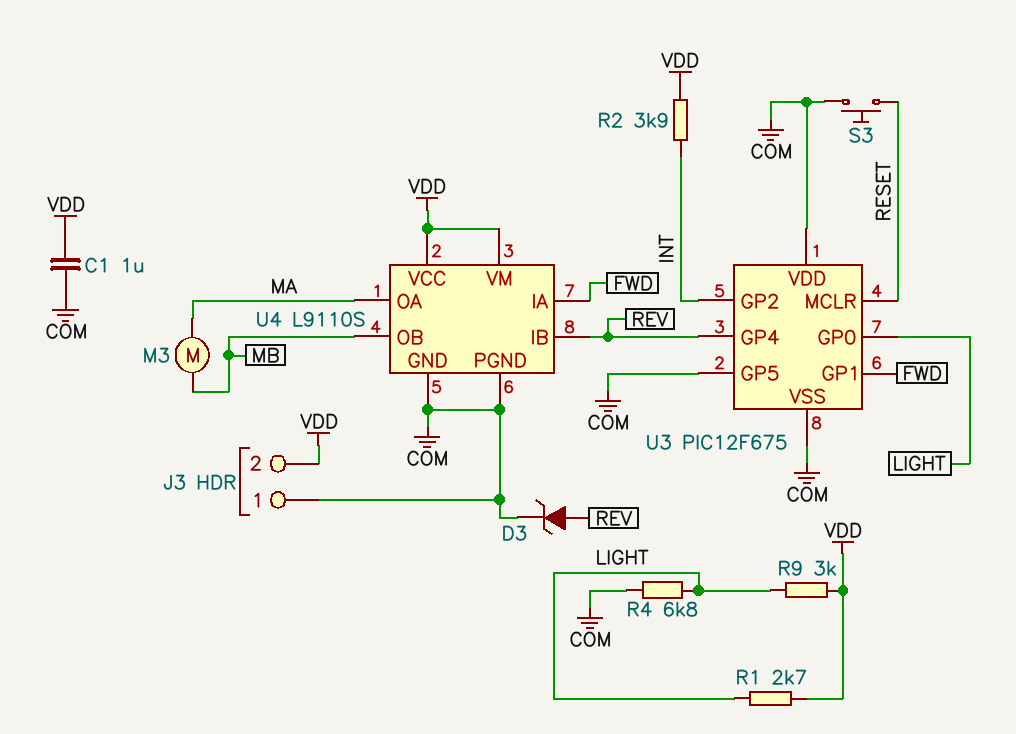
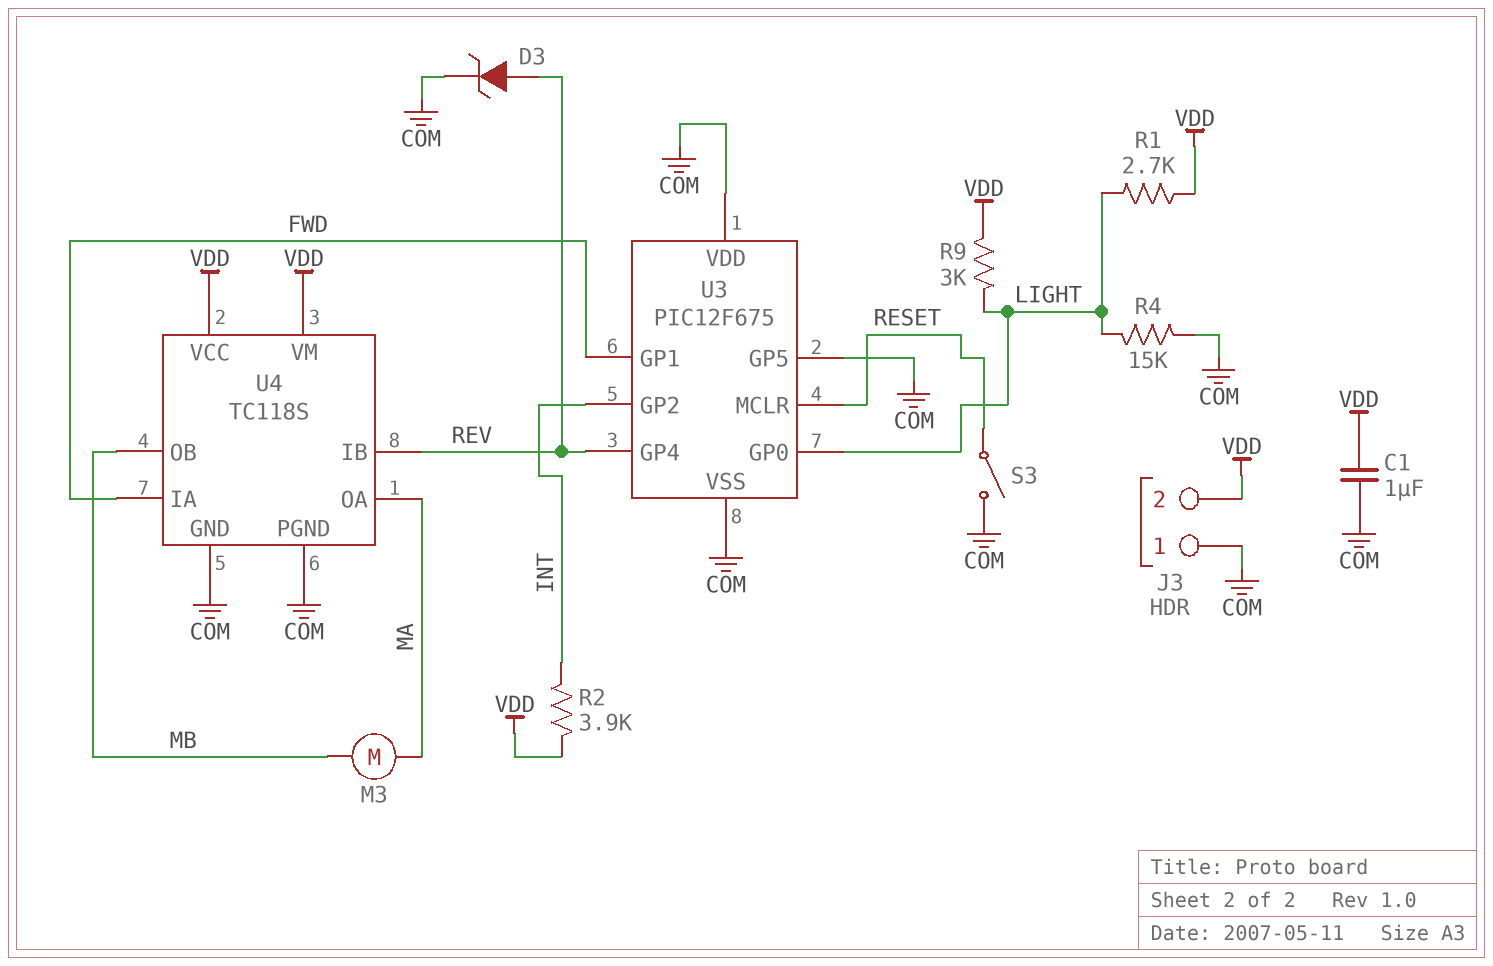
R4: 6.8k (COM, LIGHT) -> 15k (COM, LIGHT)
S3: button (COM, RESET) -> switch (COM, RESET)
U4: L9110S -> TC118S

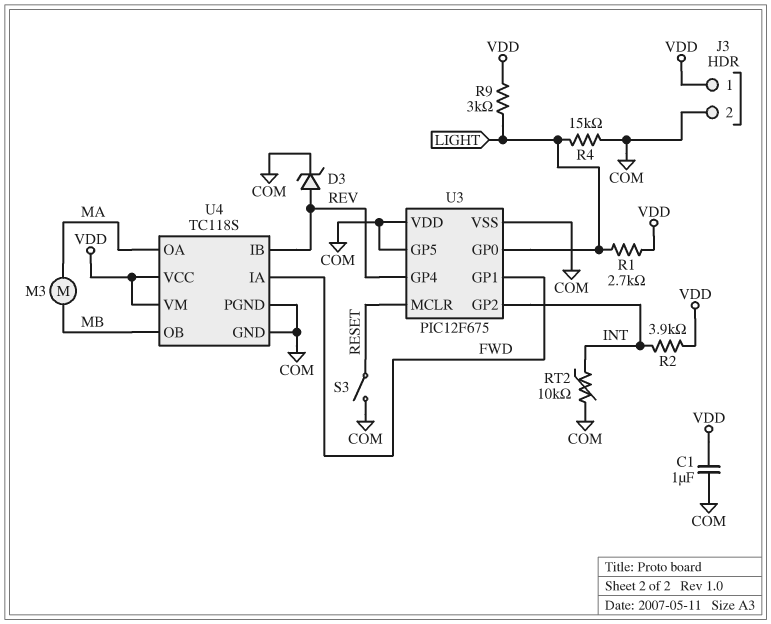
J3 pin 1: COM -> VDD
J3 pin 2: VDD -> COM
RT2: none -> 10k (COM, INT)

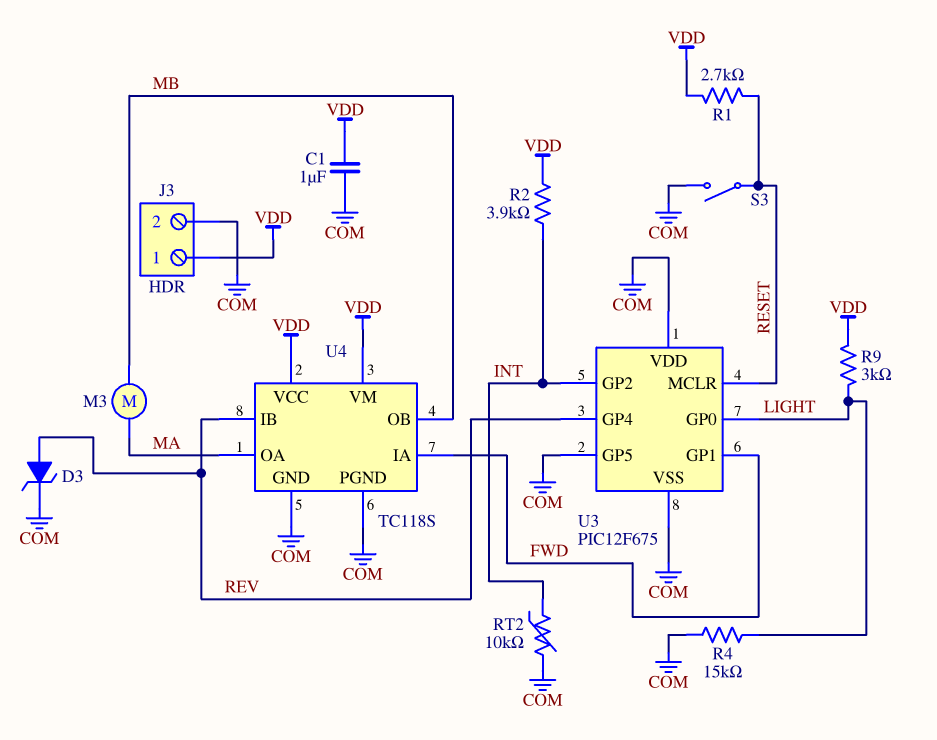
R1: 2.7k (LIGHT, VDD) -> 2.7k (RESET, VDD)

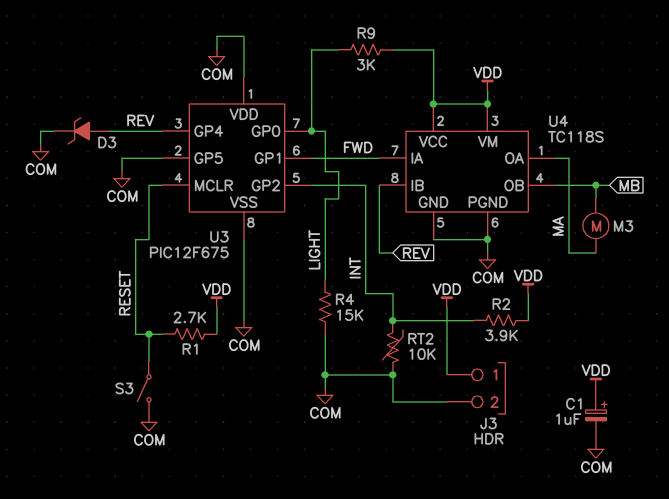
C1: 1uF (COM, VDD) -> 1uF (plus VDD, minus COM)

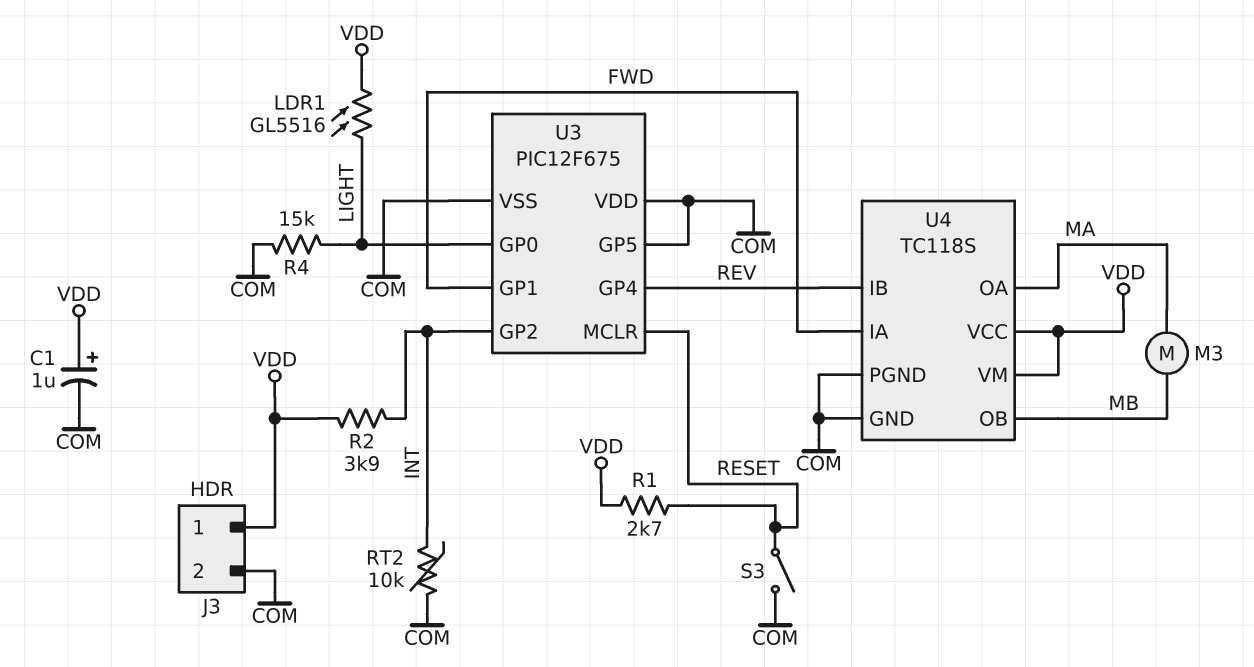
D3: zener (A REV, K COM) -> none
LDR1: none -> GL5516 (LIGHT, VDD)
R9: 3k (LIGHT, VDD) -> none

